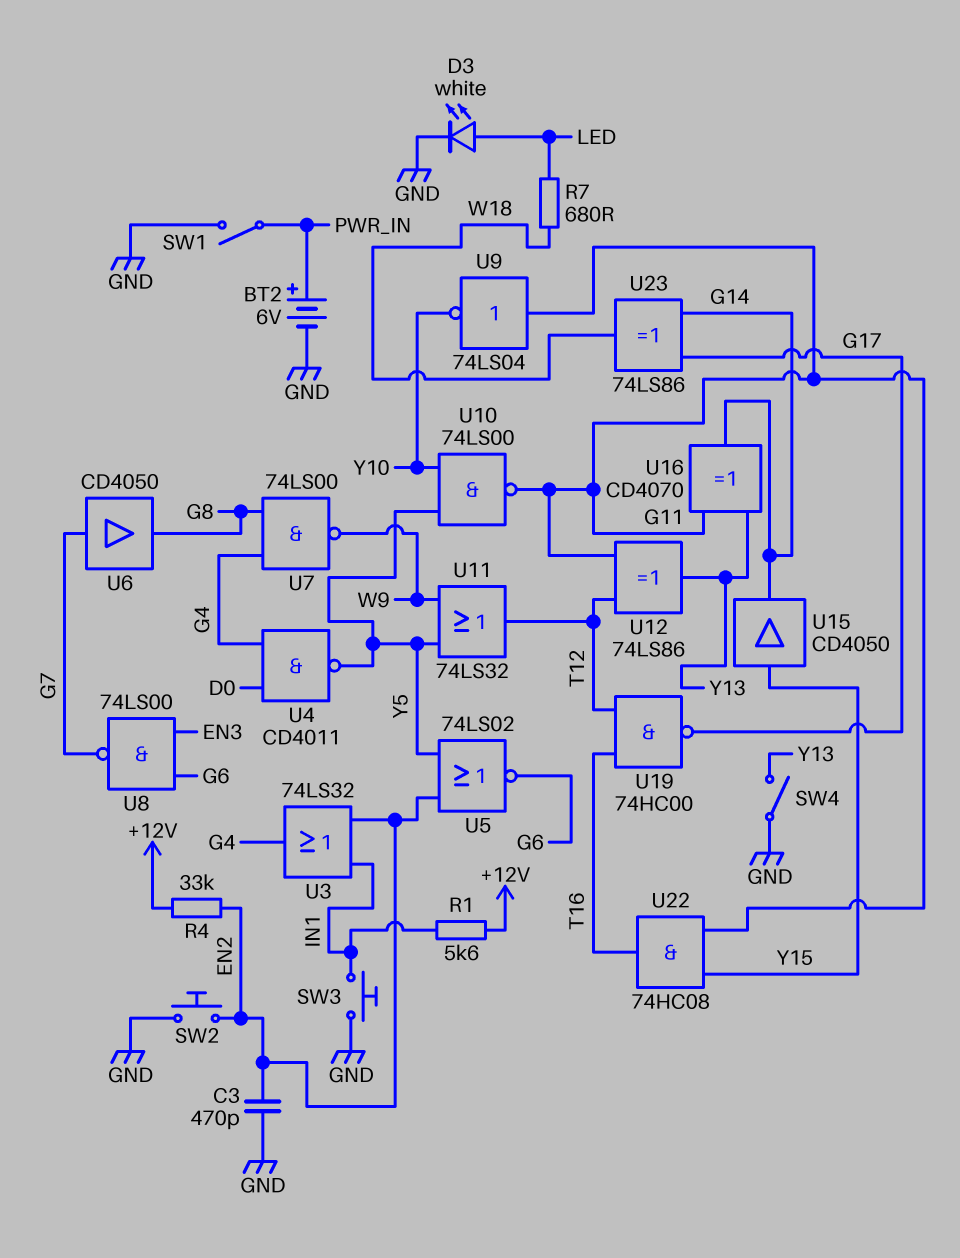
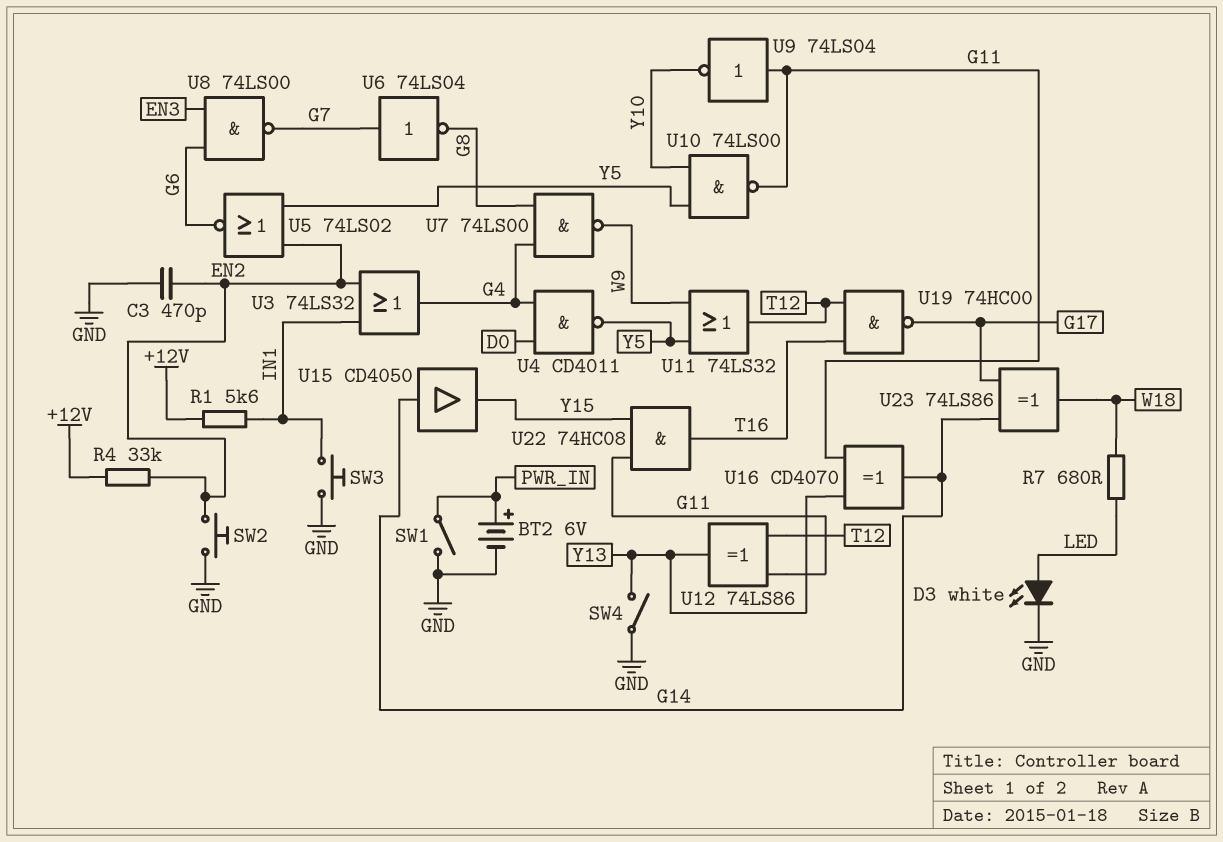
U6: buffer CD4050 (in G7, out G8) -> NOT 74LS04 (in G7, out G8)
U15: buffer CD4050 (in Y15, out G14) -> buffer CD4050 (in G14, out Y15)

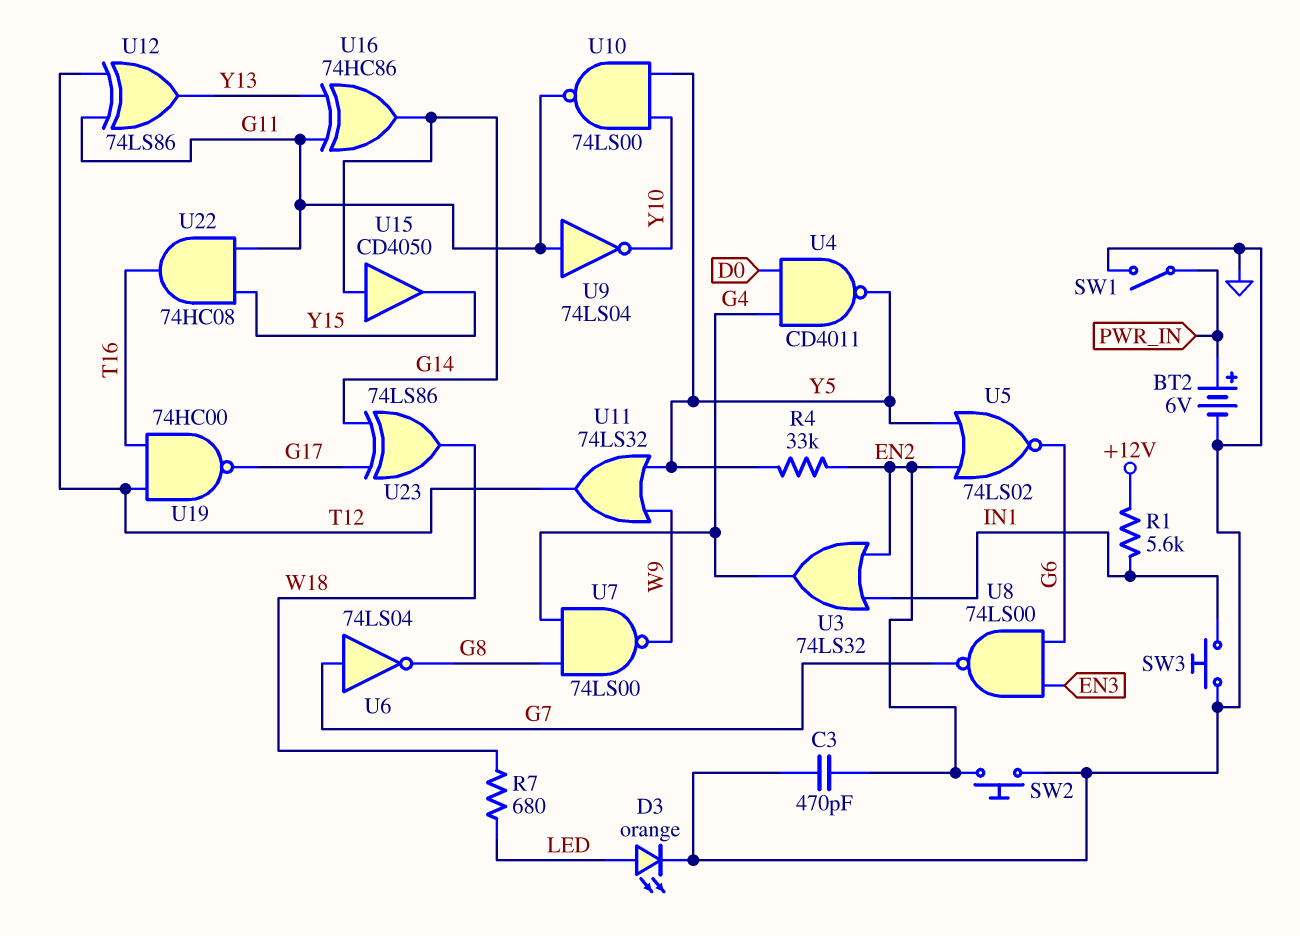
D3: LED white (A LED, K GND) -> LED orange (A LED, K GND)
R4: 33k (+12V, EN2) -> 33k (EN2, Y5)
SW4: switch (GND, Y13) -> none
U16: XOR CD4070 (in G11, in Y13, out G14) -> XOR 74HC86 (in G11, in Y13, out G14)

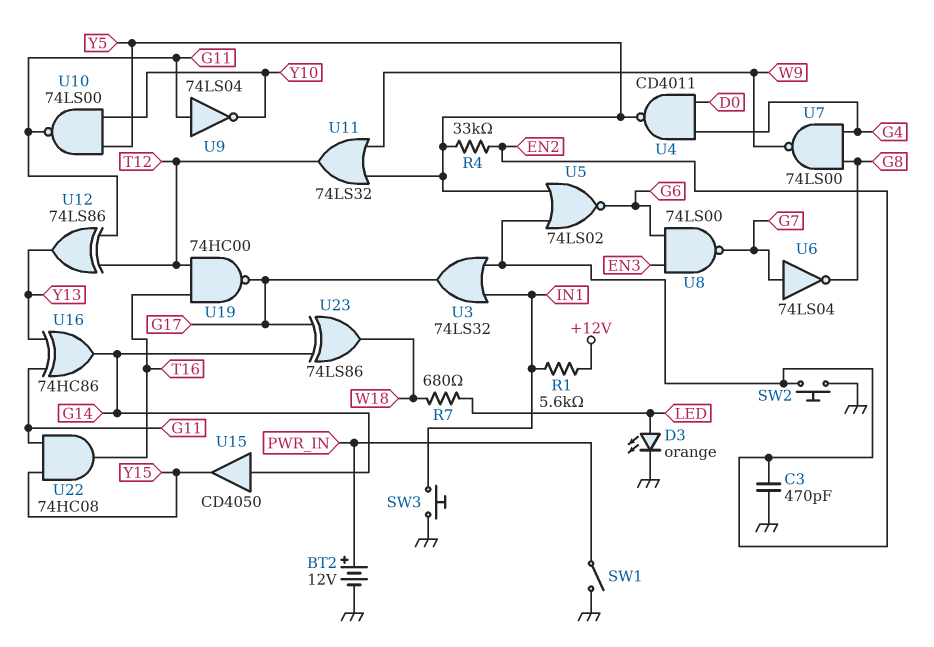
BT2: 6V (plus PWR_IN, minus GND) -> 12V (plus PWR_IN, minus GND)
U3: OR 74LS32 (in EN2, in IN1, out G4) -> OR 74LS32 (in EN2, in IN1, out G17)

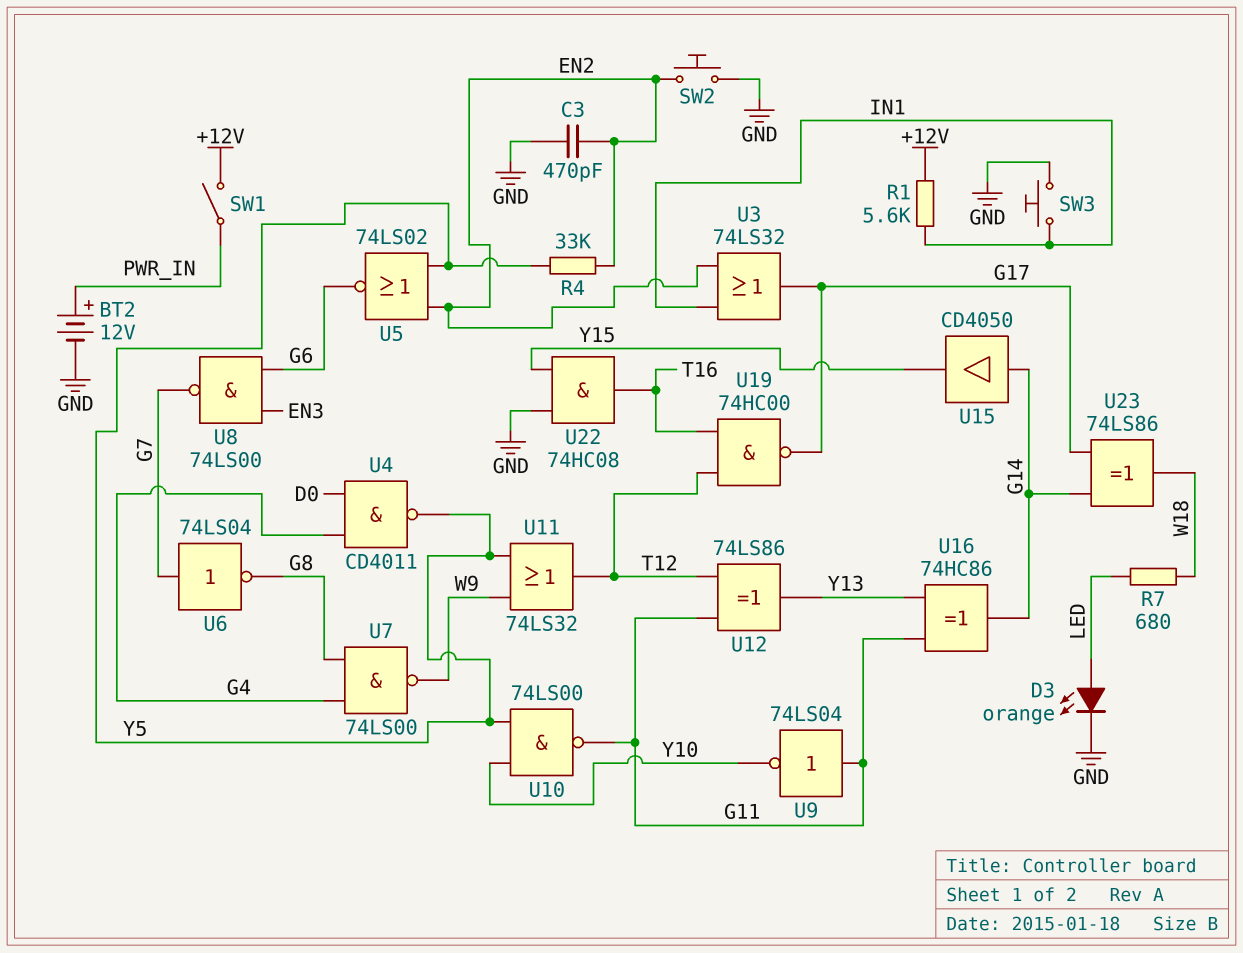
SW1: switch (GND, PWR_IN) -> switch (+12V, PWR_IN)
U22: AND 74HC08 (in G11, in Y15, out T16) -> AND 74HC08 (in GND, in Y15, out T16)

